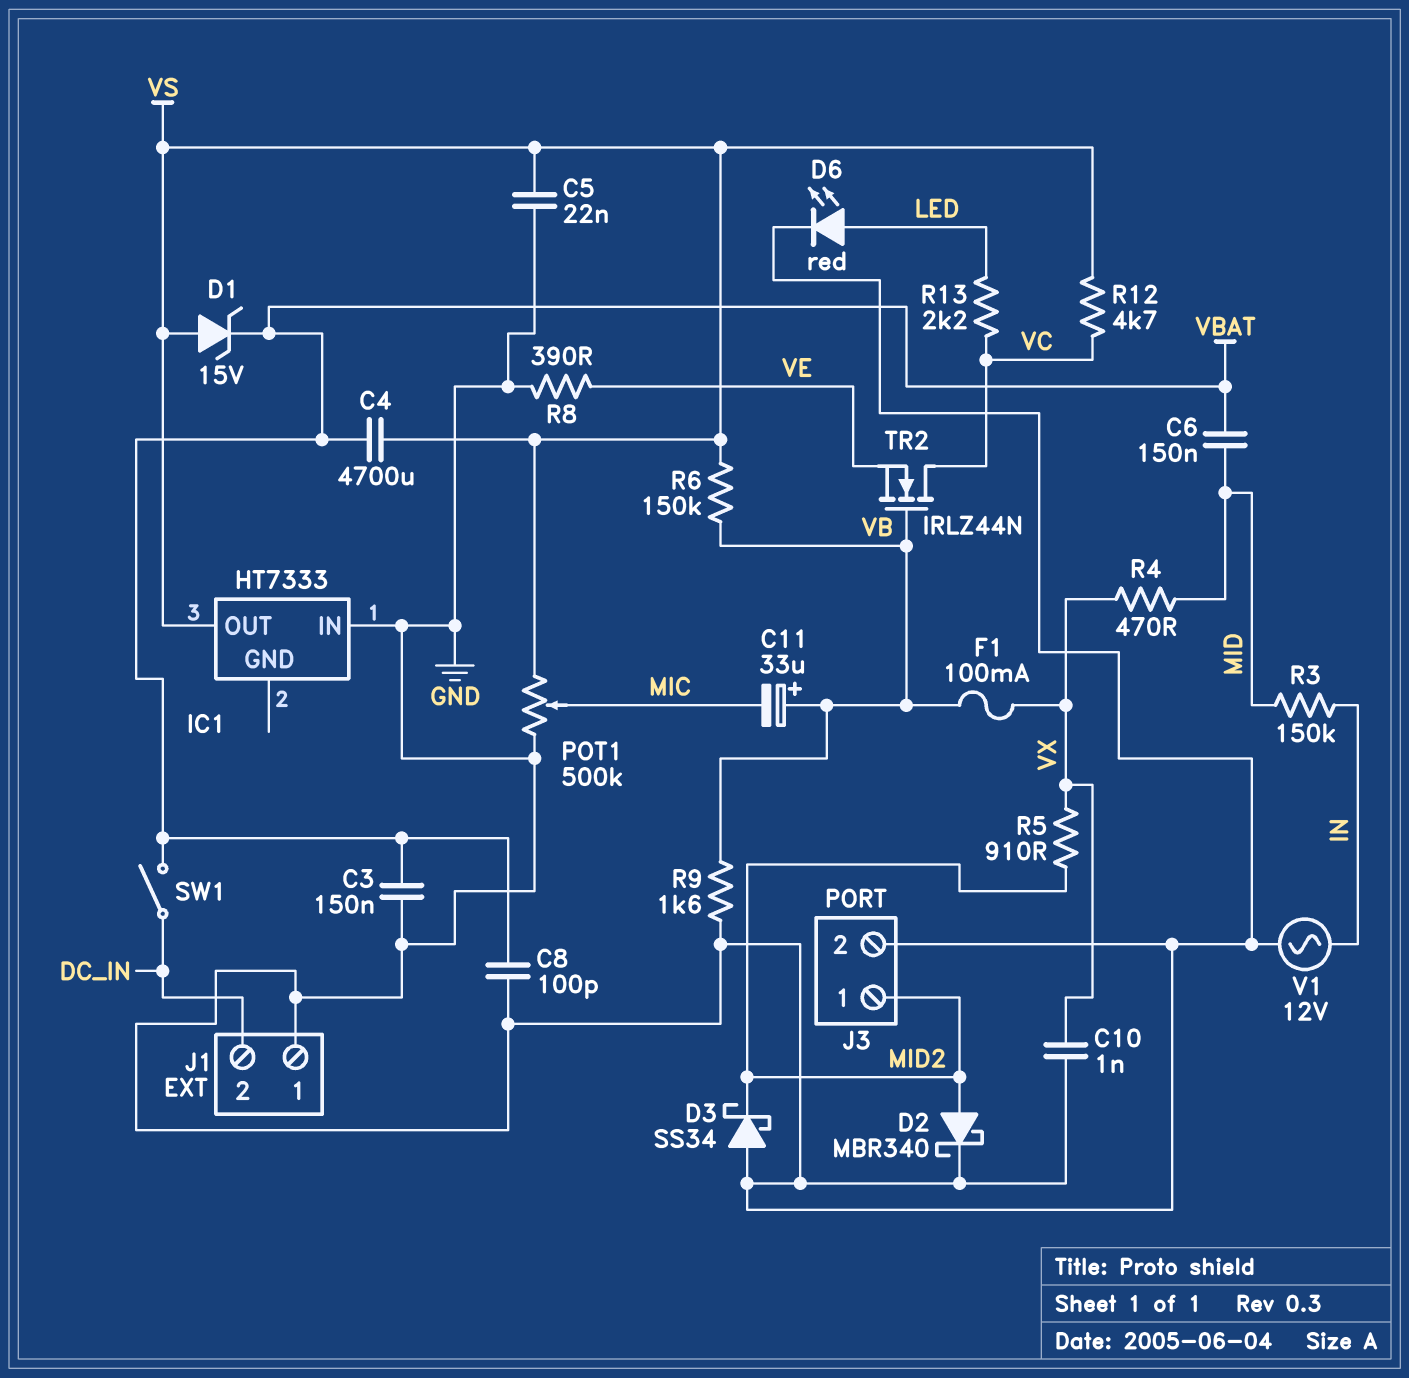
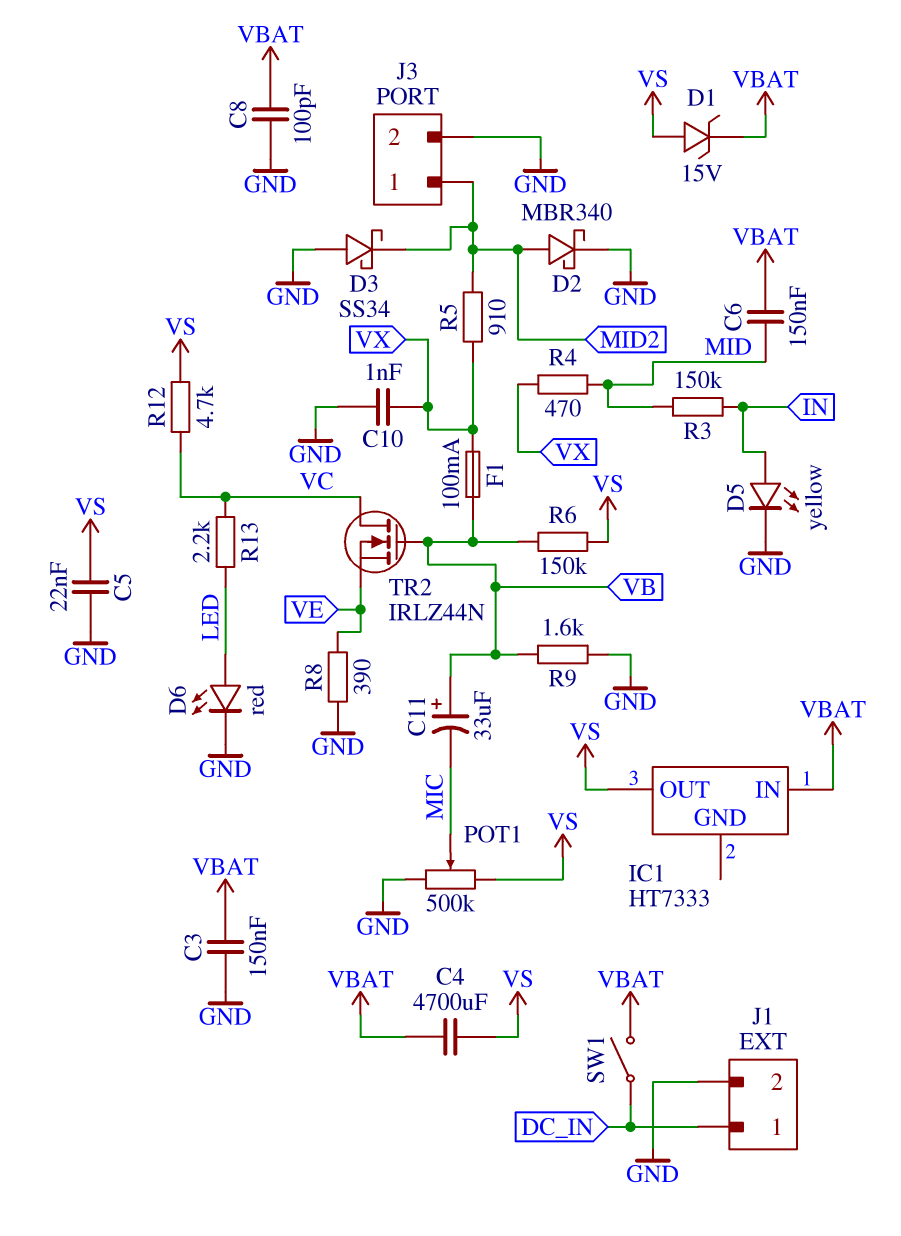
D5: none -> LED yellow (A IN, K GND)
IC1 pin IN: GND -> VBAT
J1 pin 1: GND -> DC_IN
J1 pin 2: DC_IN -> GND
V1: AC 12V (GND, IN) -> none

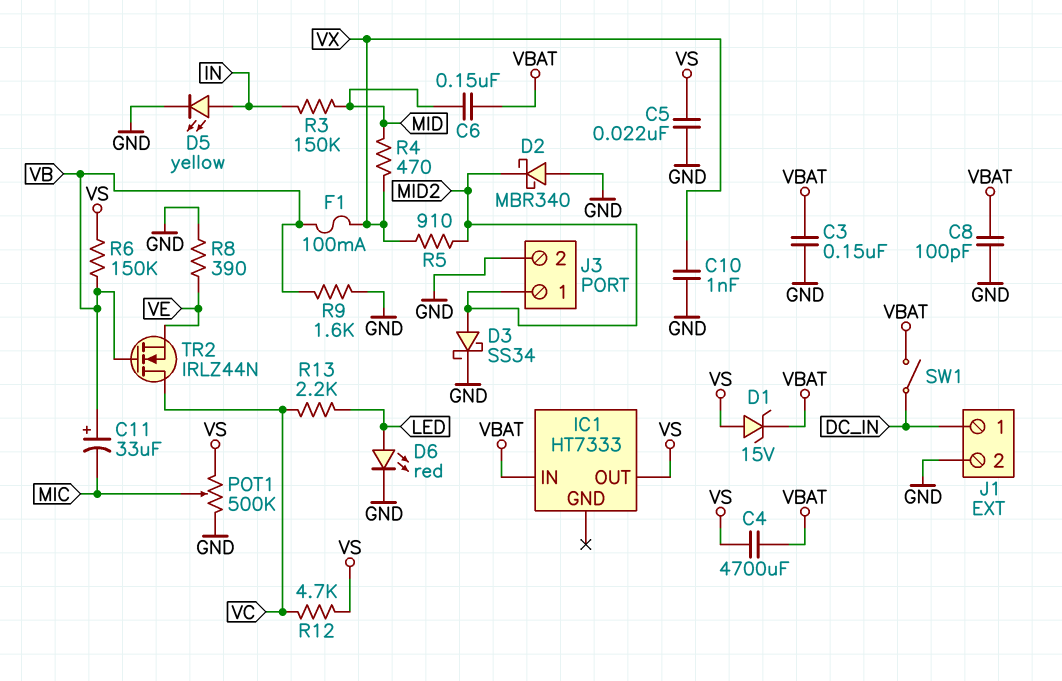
D2: schottky MBR340 (A MID2, K GND) -> schottky MBR340 (A GND, K MID2)
D3: schottky SS34 (A GND, K MID2) -> schottky SS34 (A MID2, K GND)

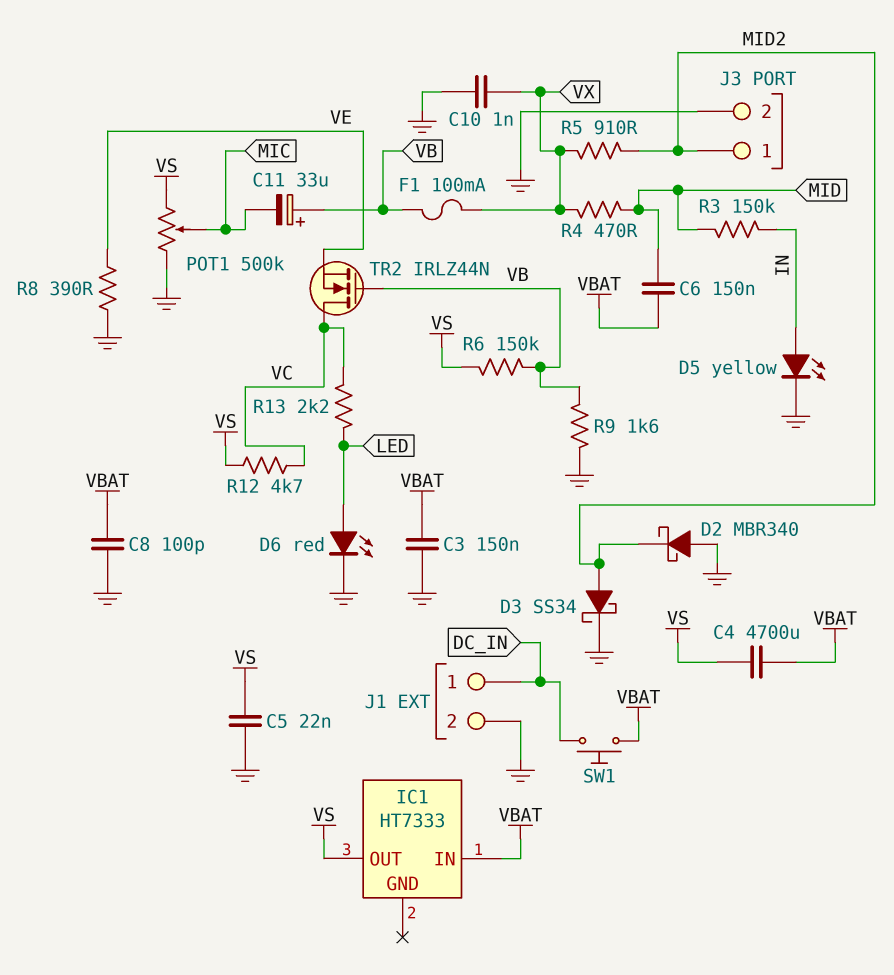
D1: zener 15V (A VS, K VBAT) -> none
SW1: switch (DC_IN, VBAT) -> button (DC_IN, VBAT)

